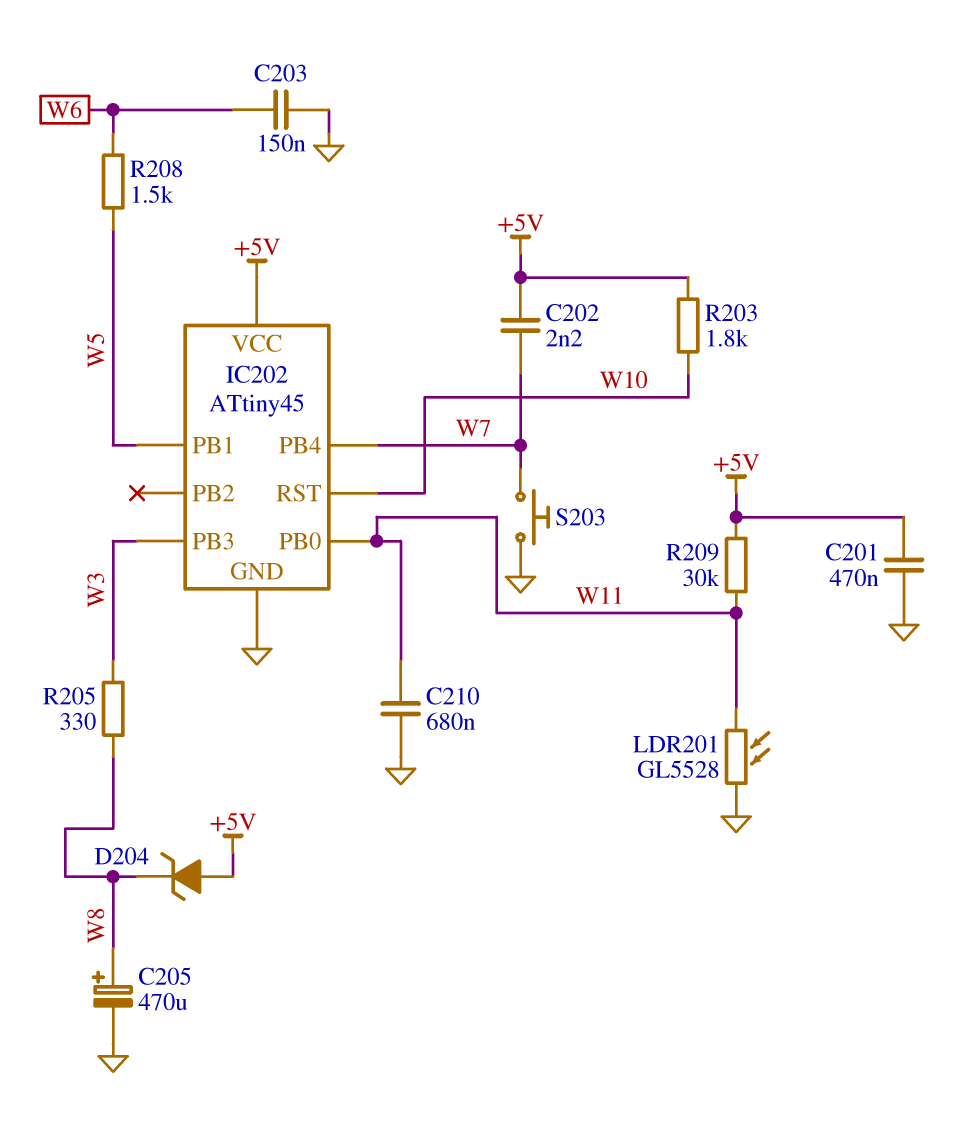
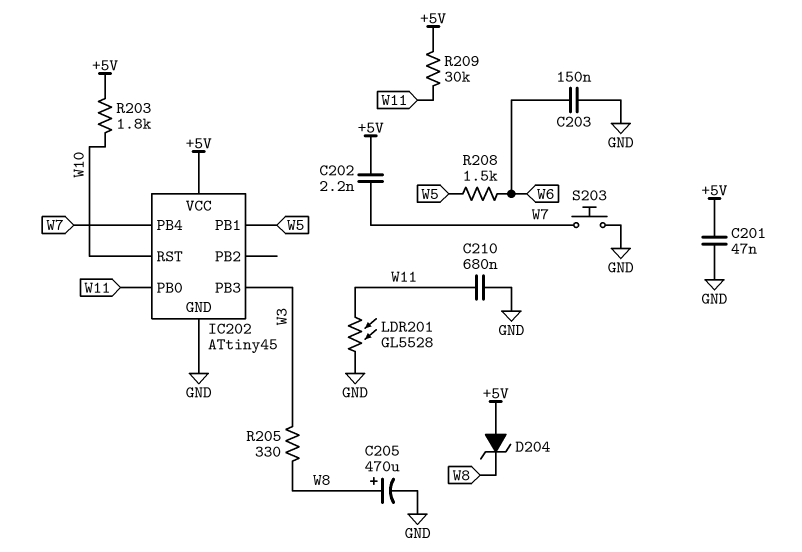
C201: 470nF (+5V, GND) -> 47nF (+5V, GND)

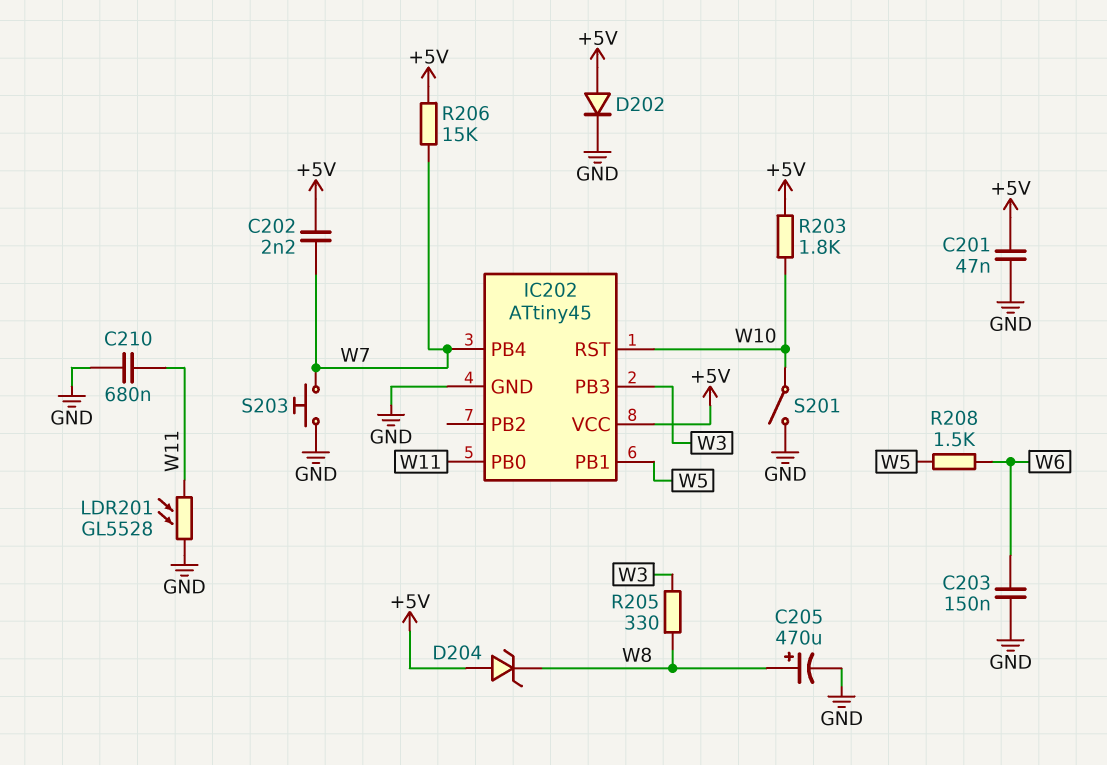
D202: none -> diode (A +5V, K GND)
R206: none -> 15k (+5V, W7)
R209: 30k (+5V, W11) -> none
S201: none -> switch (GND, W10)

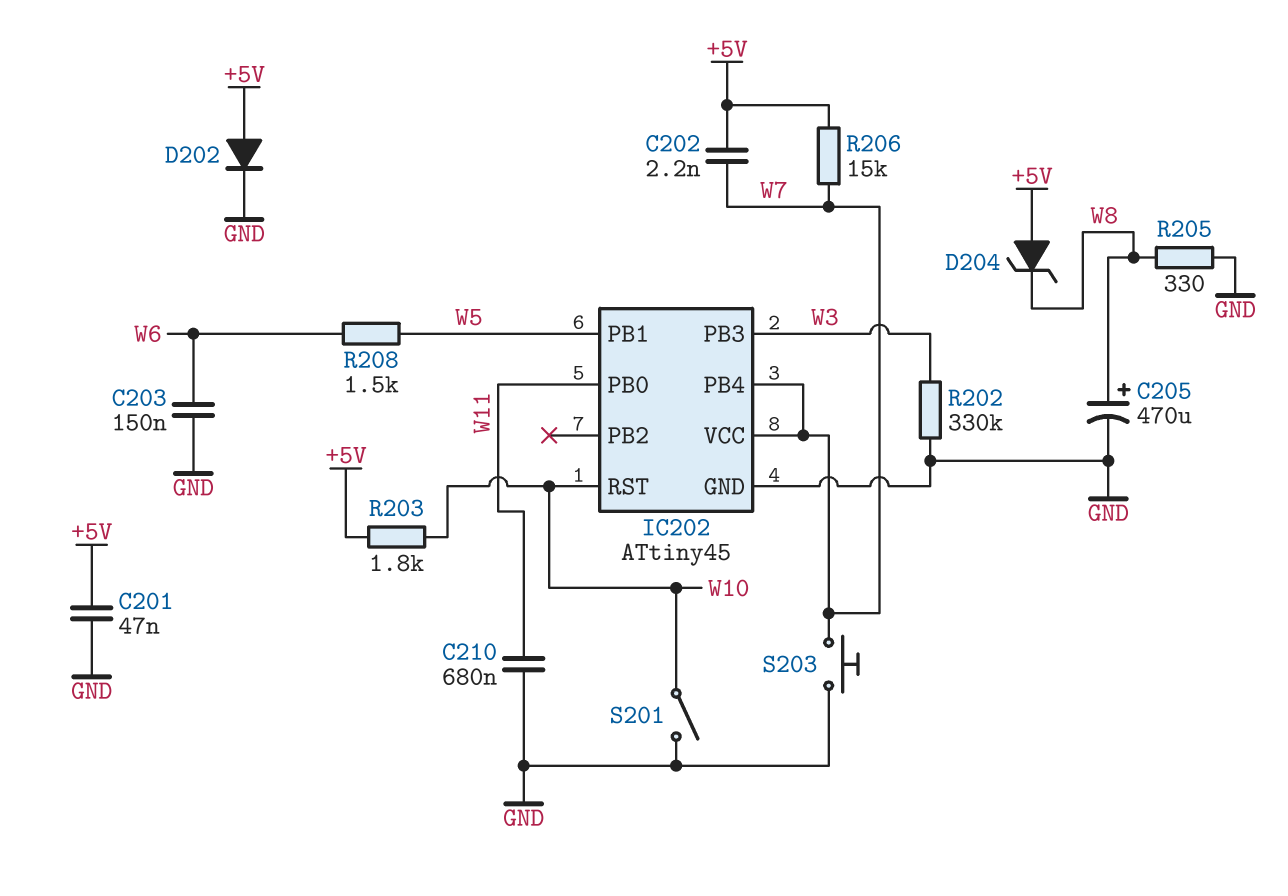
IC202 pin VCC: +5V -> W7
LDR201: GL5528 (GND, W11) -> none
R202: none -> 330k (GND, W3)
R205: 330 (W3, W8) -> 330 (GND, W8)

